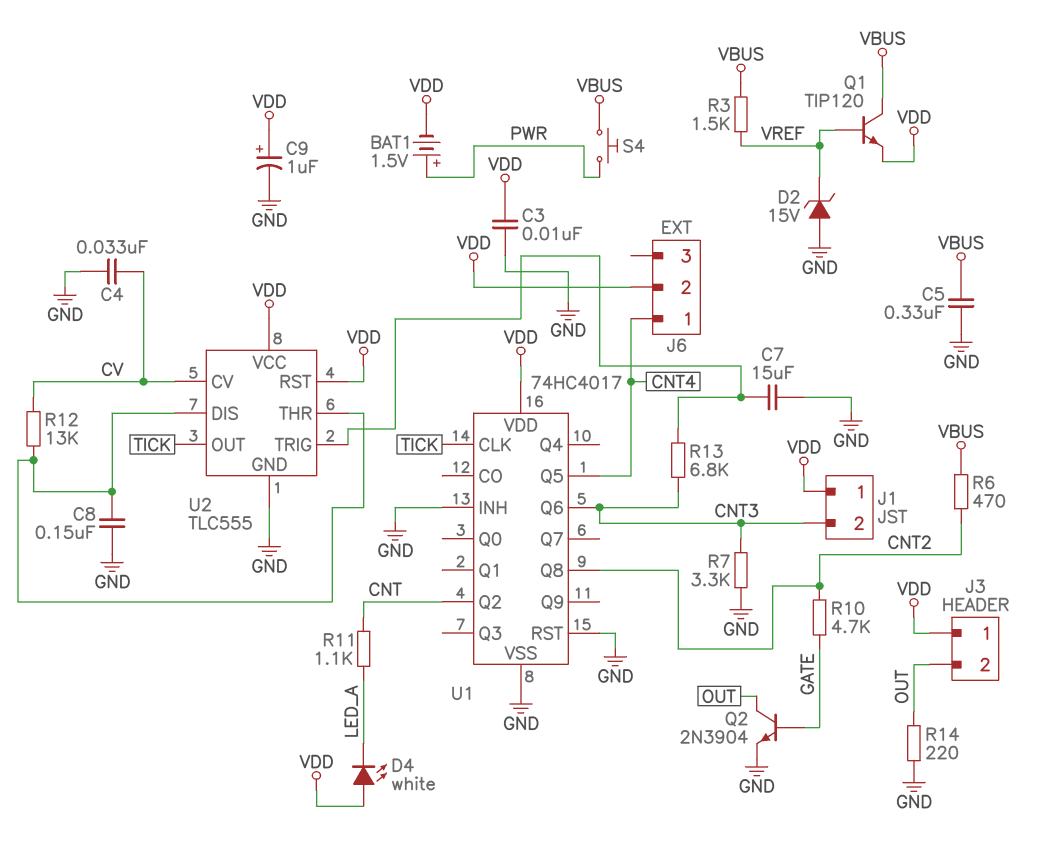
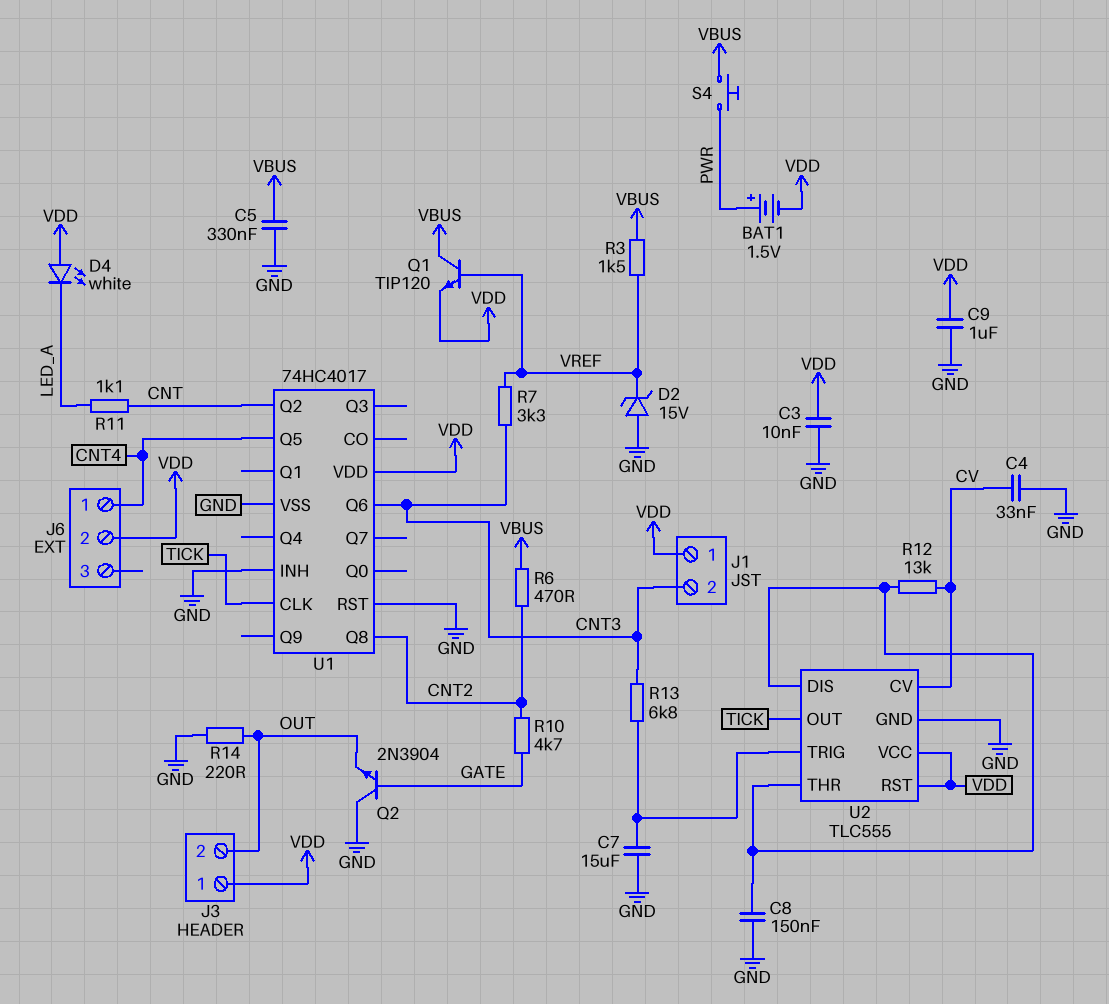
C9: 1uF (plus VDD, minus GND) -> 1uF (GND, VDD)
Q2: NPN 2N3904 (B GATE, C OUT, E GND) -> NPN 2N3904 (B GATE, C GND, E OUT)
R7: 3.3k (CNT3, GND) -> 3.3k (CNT3, VREF)

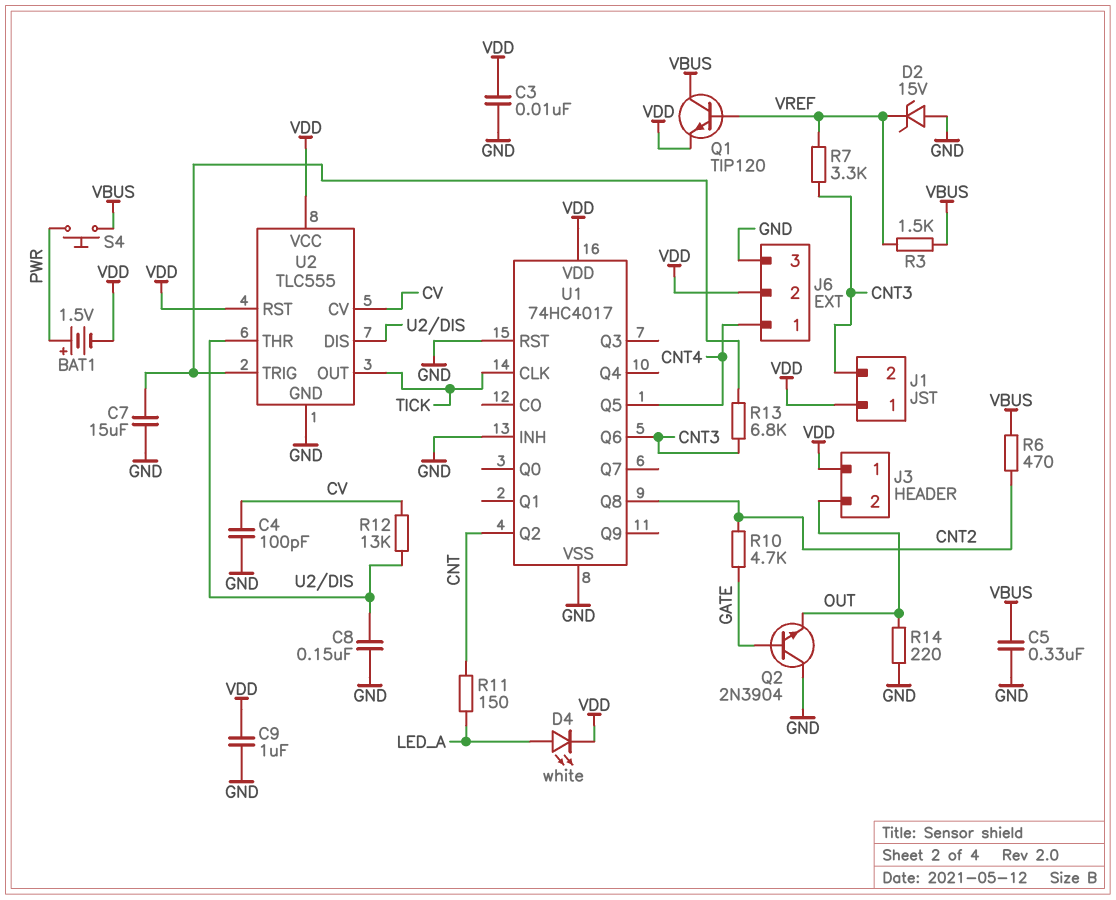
C4: 33nF (CV, GND) -> 100pF (CV, GND)
D4: LED white (A VDD, K LED_A) -> LED white (A LED_A, K VDD)
J6 pin 3: none -> GND
R11: 1.1k (CNT, LED_A) -> 150 (CNT, LED_A)

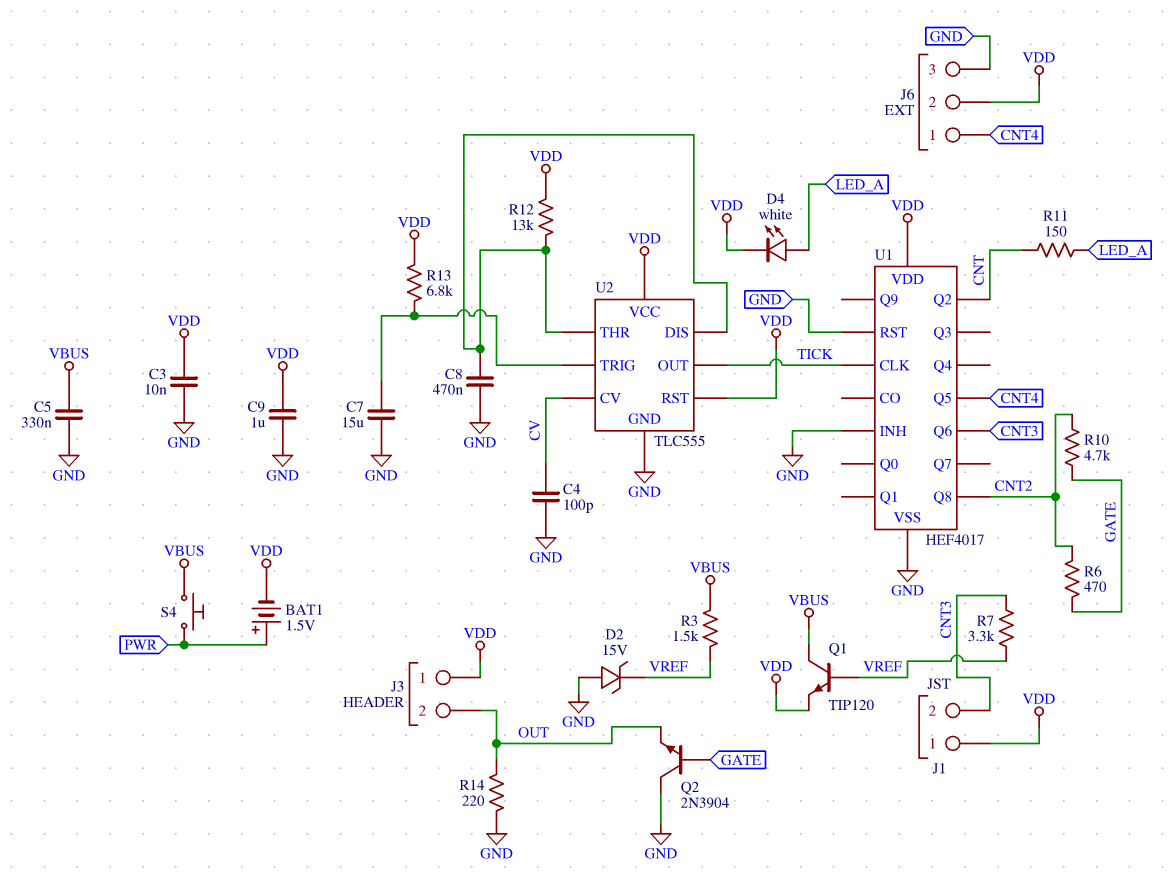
C8: 150nF (GND, U2/DIS) -> 470nF (GND, U2/DIS)
R6: 470 (CNT2, VBUS) -> 470 (CNT2, GATE)
R12: 13k (CV, U2/DIS) -> 13k (U2/DIS, VDD)
R13: 6.8k (CNT3, U2/TRIG) -> 6.8k (U2/TRIG, VDD)
U1: 74HC4017 -> HEF4017

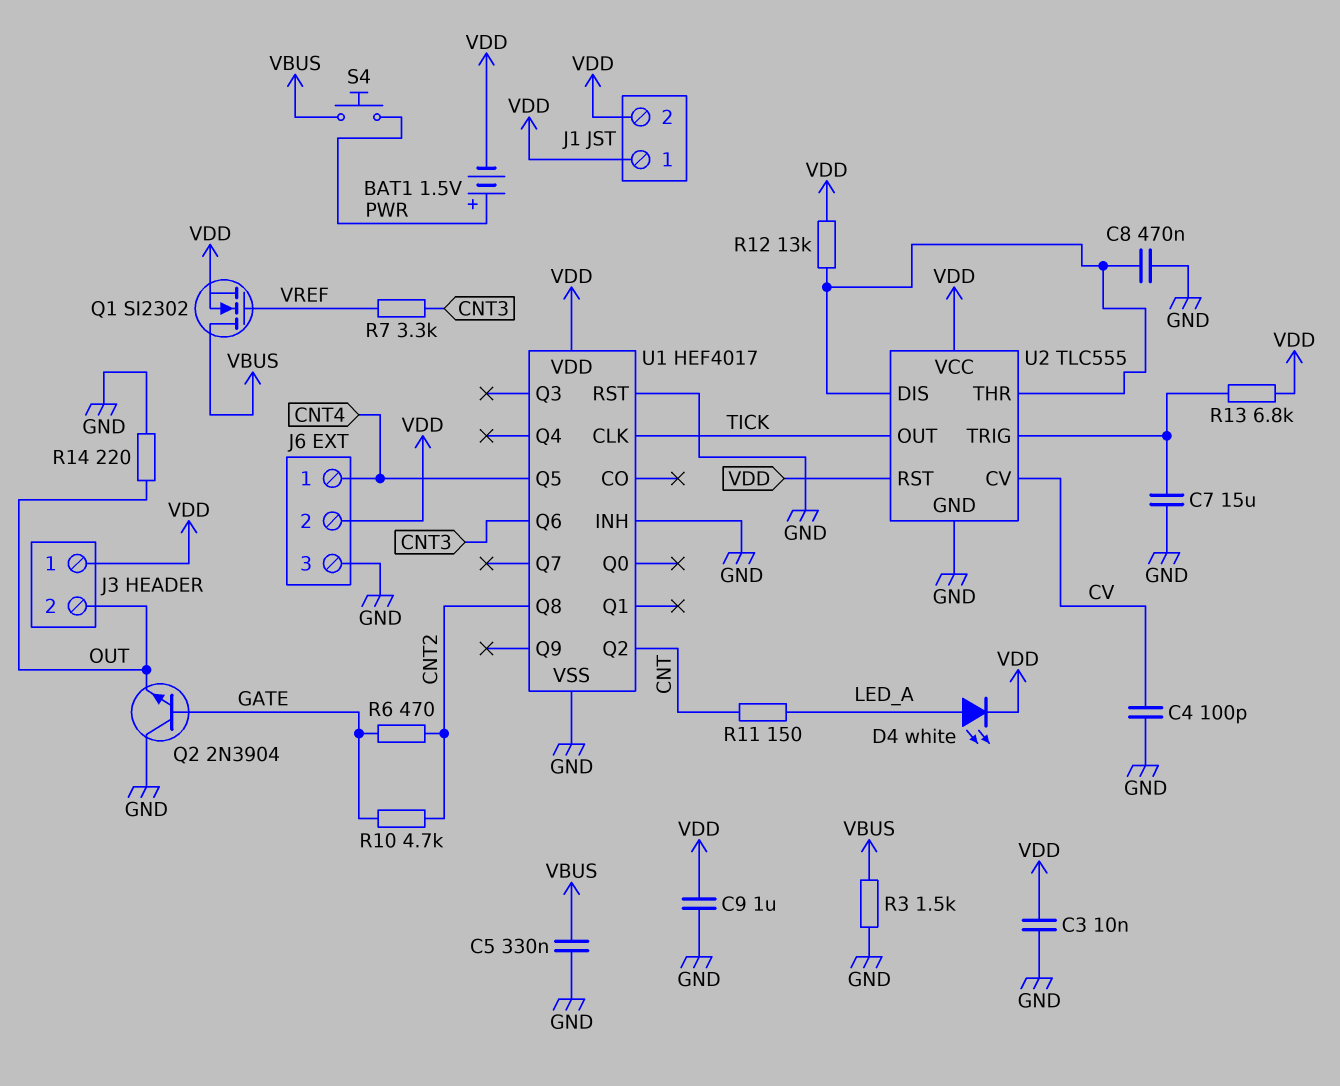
D2: zener 15V (A GND, K VREF) -> none
J1 pin 2: CNT3 -> VDD
Q1: NPN TIP120 (B VREF, C VBUS, E VDD) -> NMOS SI2302 (G VREF, D VBUS, S VDD)
R3: 1.5k (VBUS, VREF) -> 1.5k (GND, VBUS)

